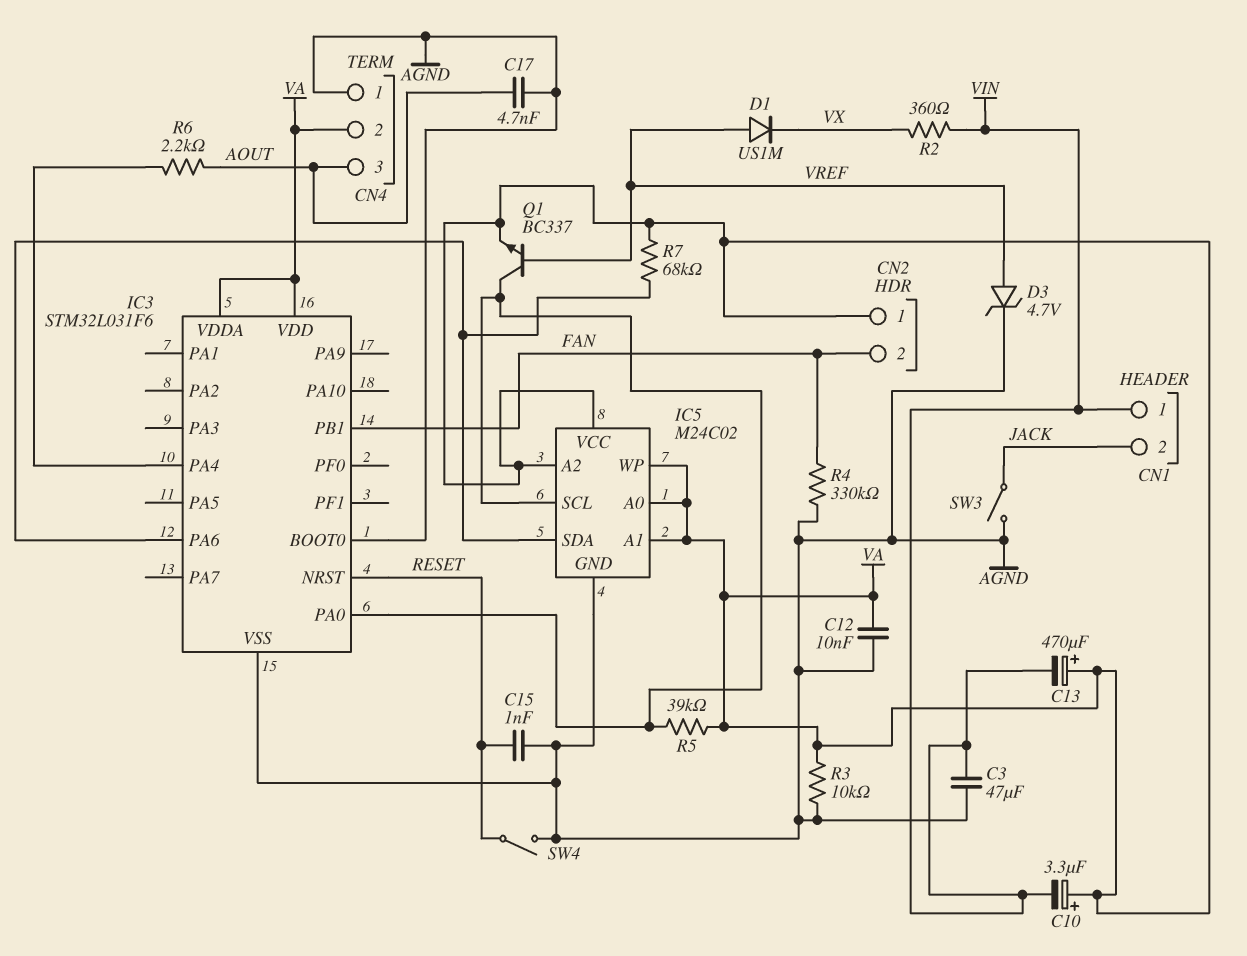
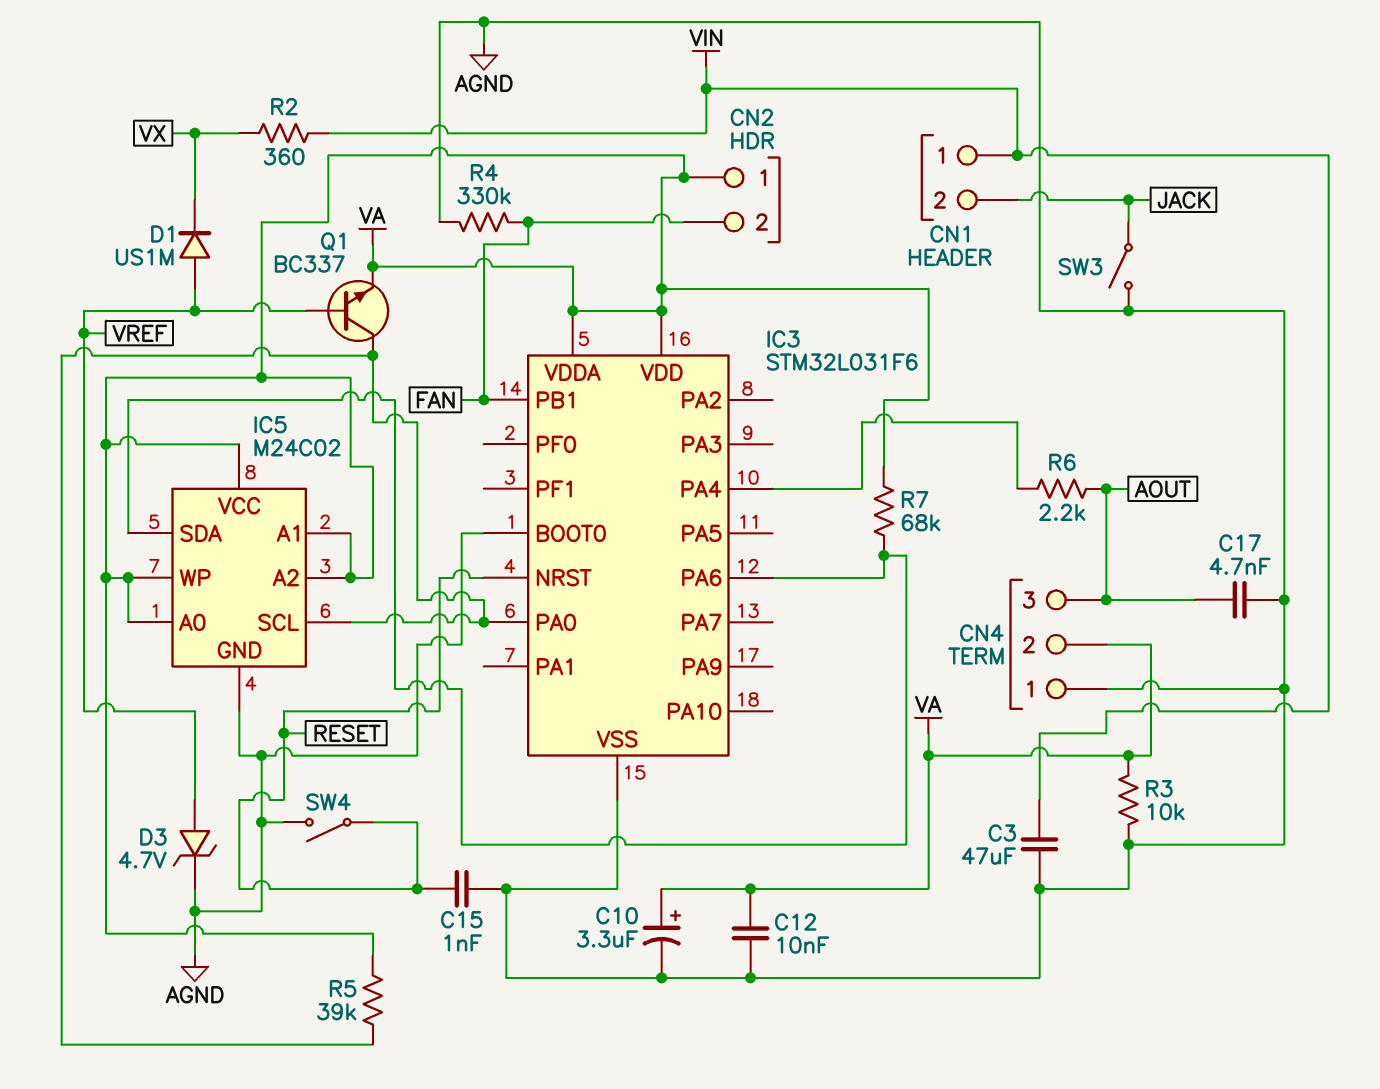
C10: 3.3uF (plus VA, minus VIN) -> 3.3uF (plus VA, minus AGND)
C13: 470uF (plus VA, minus VIN) -> none

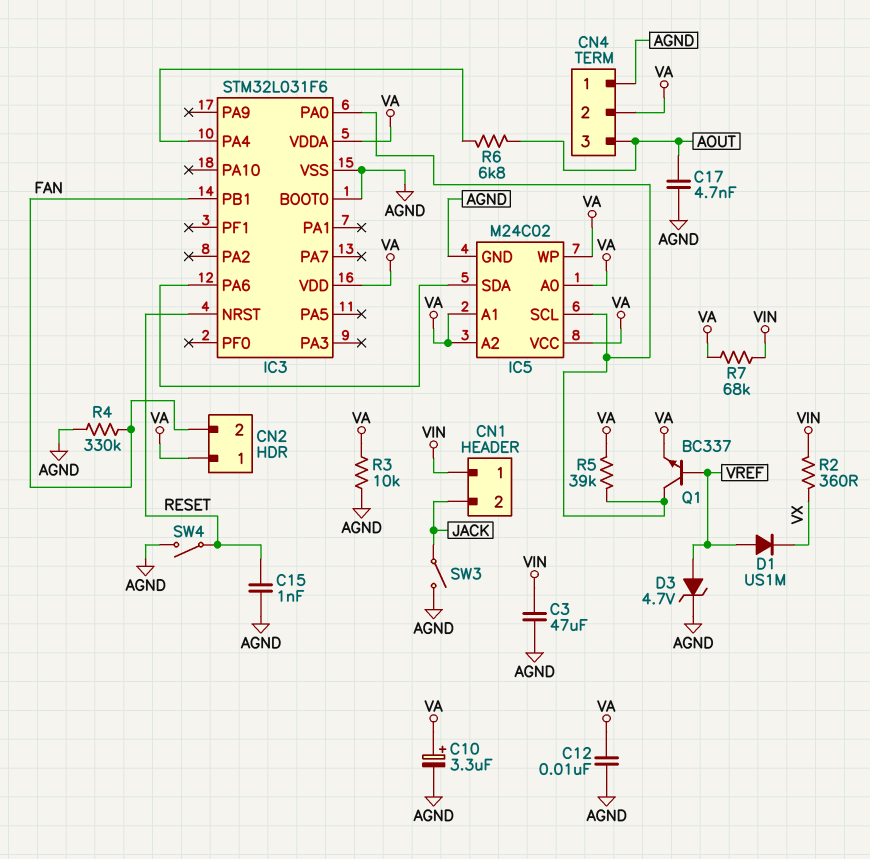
R6: 2.2k (AOUT, IC3/PA4) -> 6.8k (AOUT, IC3/PA4)
R7: 68k (IC3/PA6, VA) -> 68k (VA, VIN)

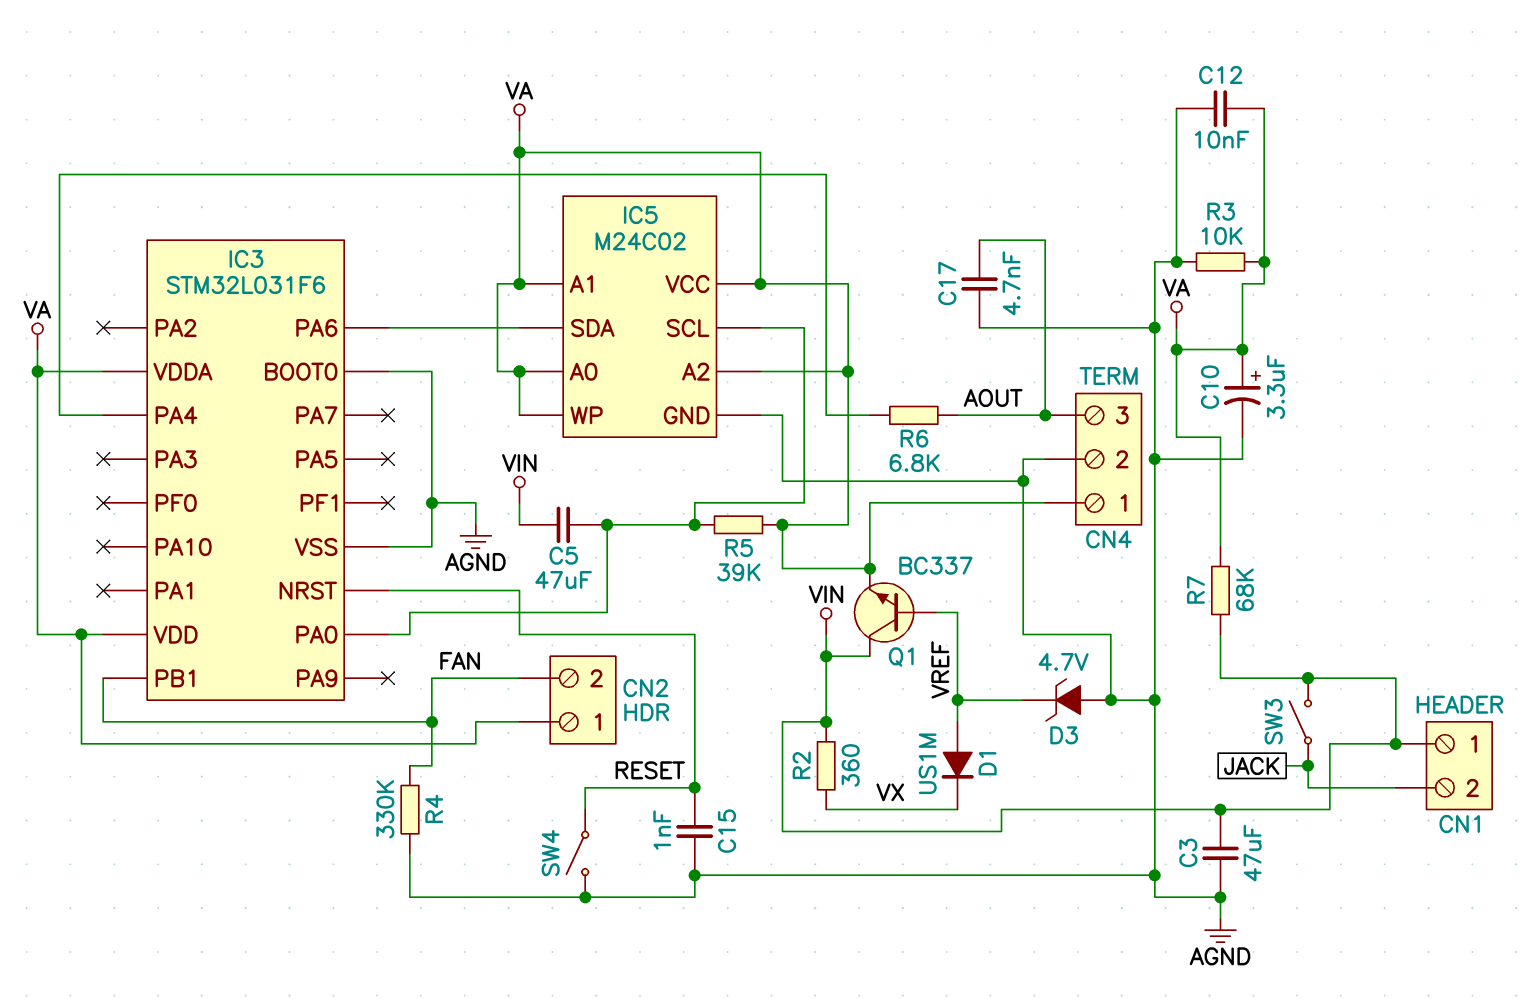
C5: none -> 47uF (IC3/PA0, VIN)
CN4 pin 1: AGND -> VA
CN4 pin 2: VA -> AGND
D3: zener 4.7V (A VREF, K AGND) -> zener 4.7V (A AGND, K VREF)
Q1: NPN BC337 (B VREF, C IC3/PA0, E VA) -> NPN BC337 (B VREF, C VIN, E VA)
SW3: switch (AGND, JACK) -> switch (JACK, VIN)

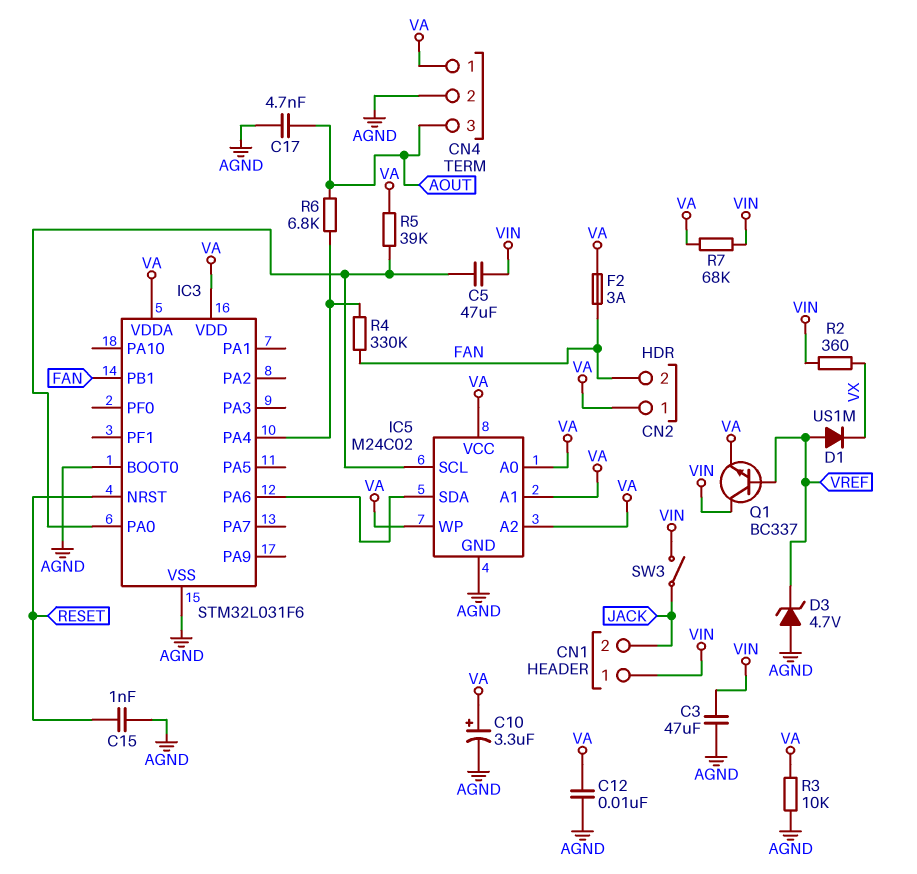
F2: none -> 3A (FAN, VA)
R4: 330k (AGND, FAN) -> 330k (FAN, IC3/PA4)
SW4: switch (AGND, RESET) -> none

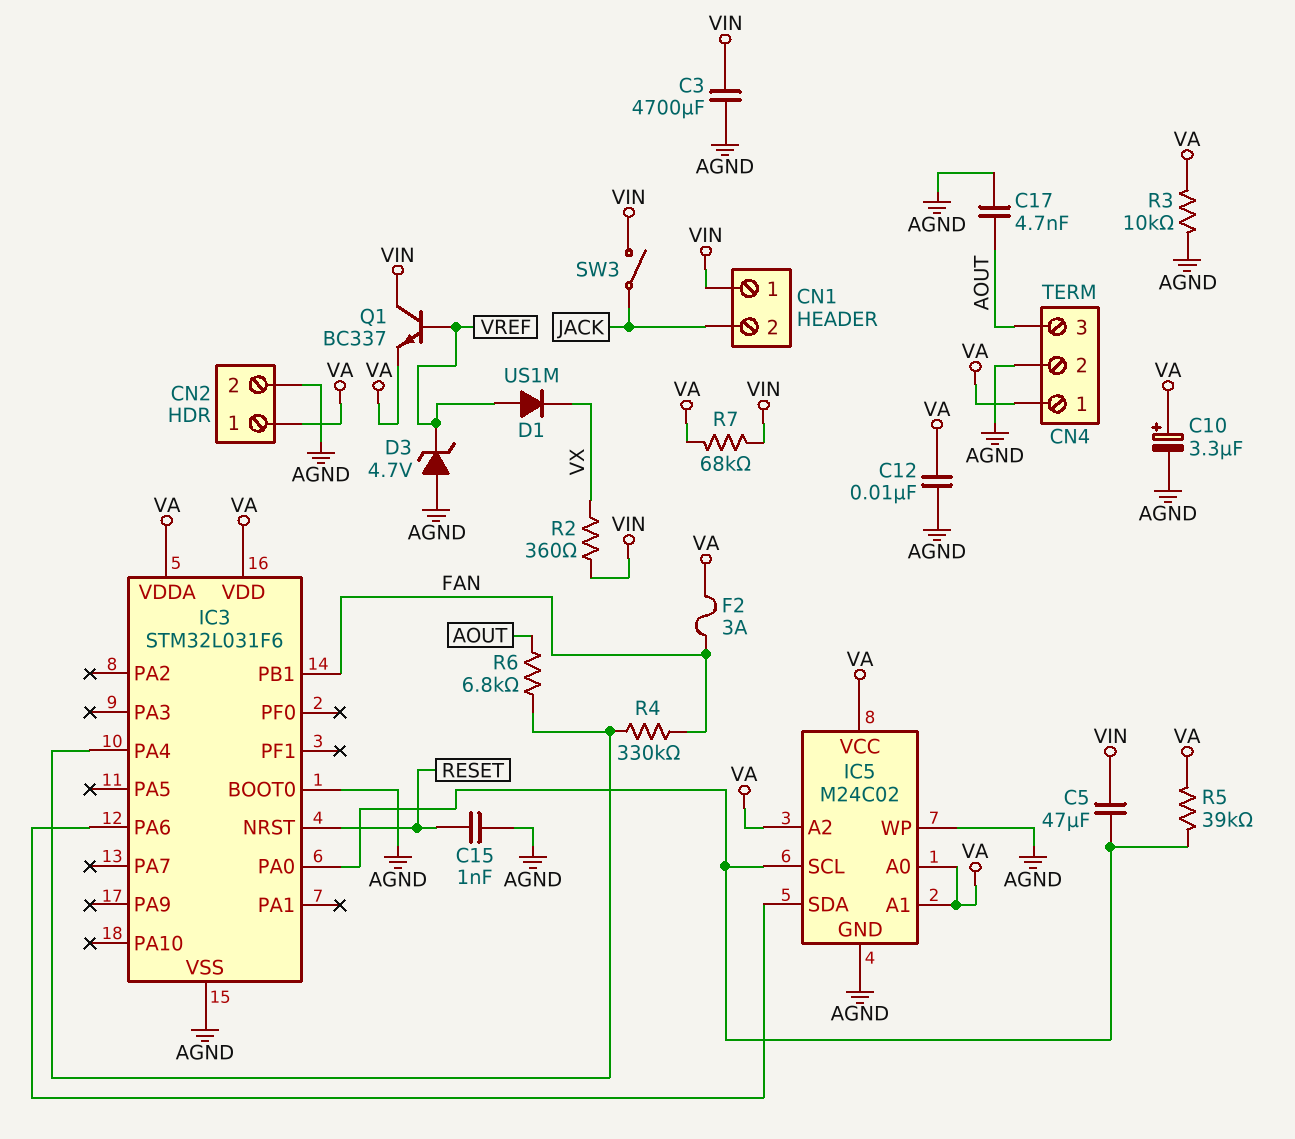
C3: 47uF (AGND, VIN) -> 4700uF (AGND, VIN)
CN2 pin 2: FAN -> AGND
IC5 pin WP: VA -> AGND

